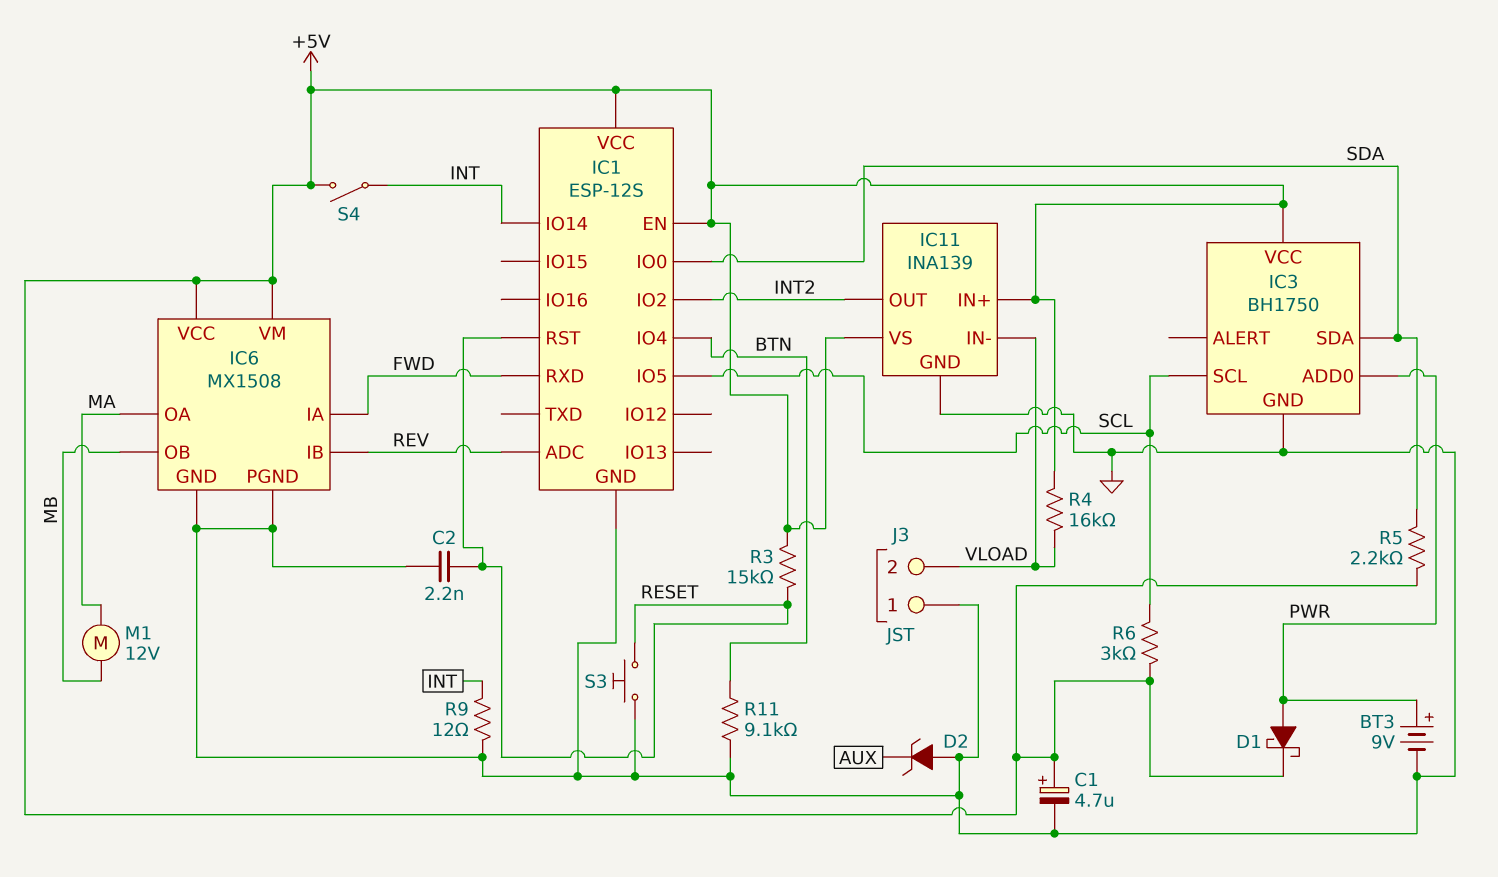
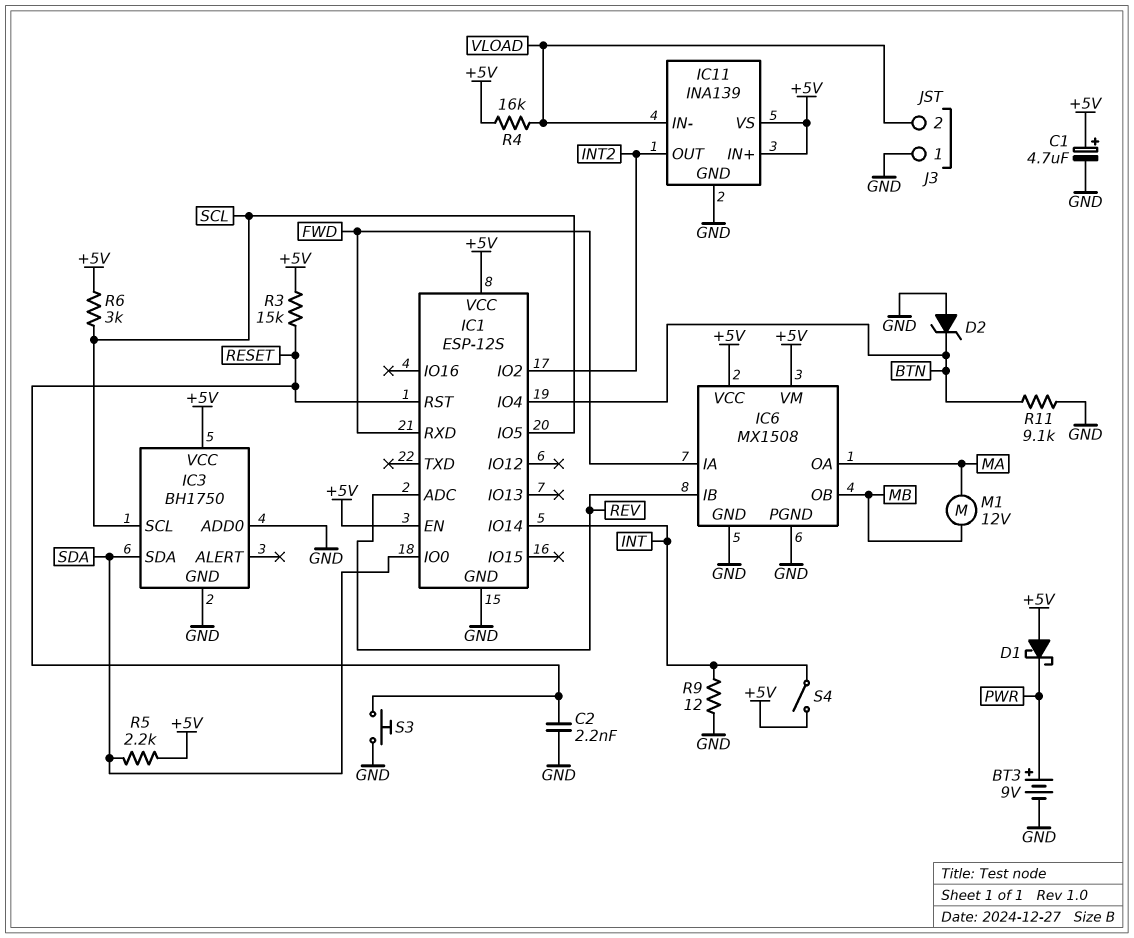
D1: schottky (A PWR, K +5V) -> schottky (A +5V, K PWR)
D2: zener (A GND, K AUX) -> zener (A GND, K BTN)
IC3 pin ADD0: PWR -> GND

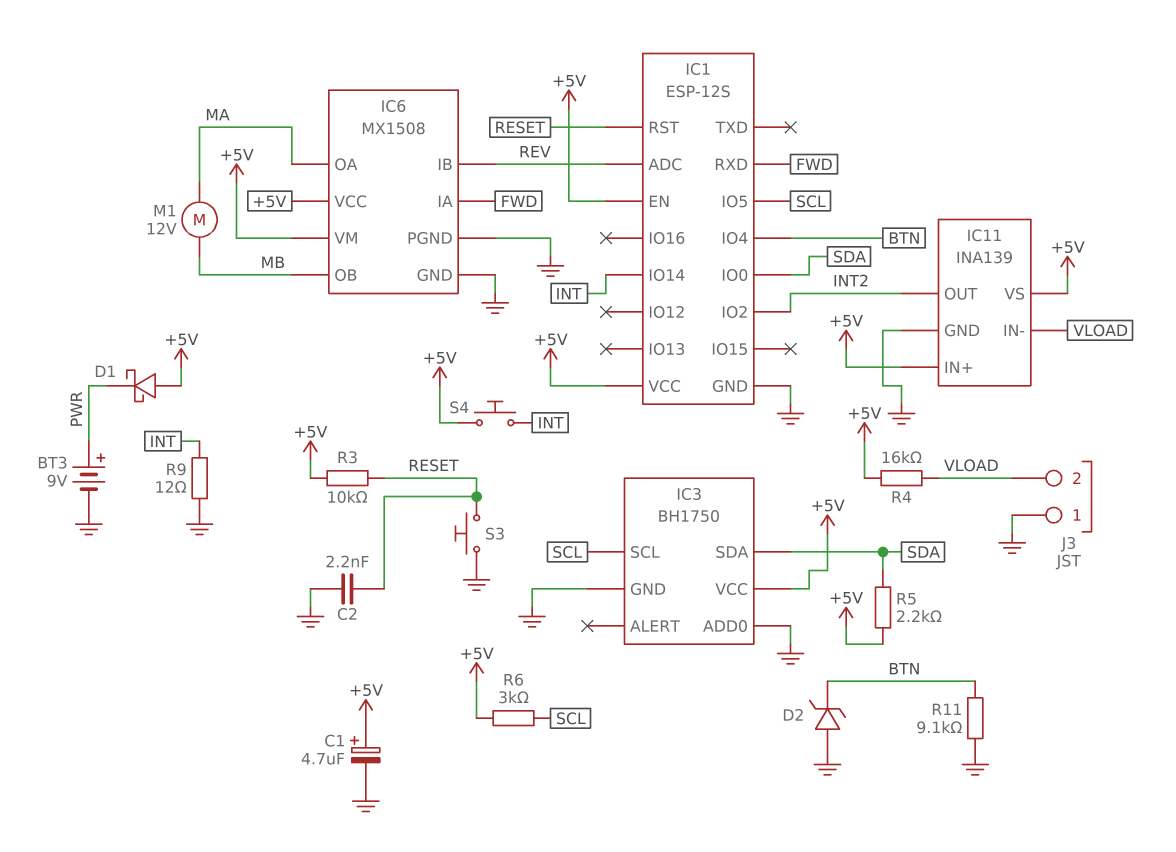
R3: 15k (+5V, RESET) -> 10k (+5V, RESET)
S4: switch (+5V, INT) -> button (+5V, INT)

